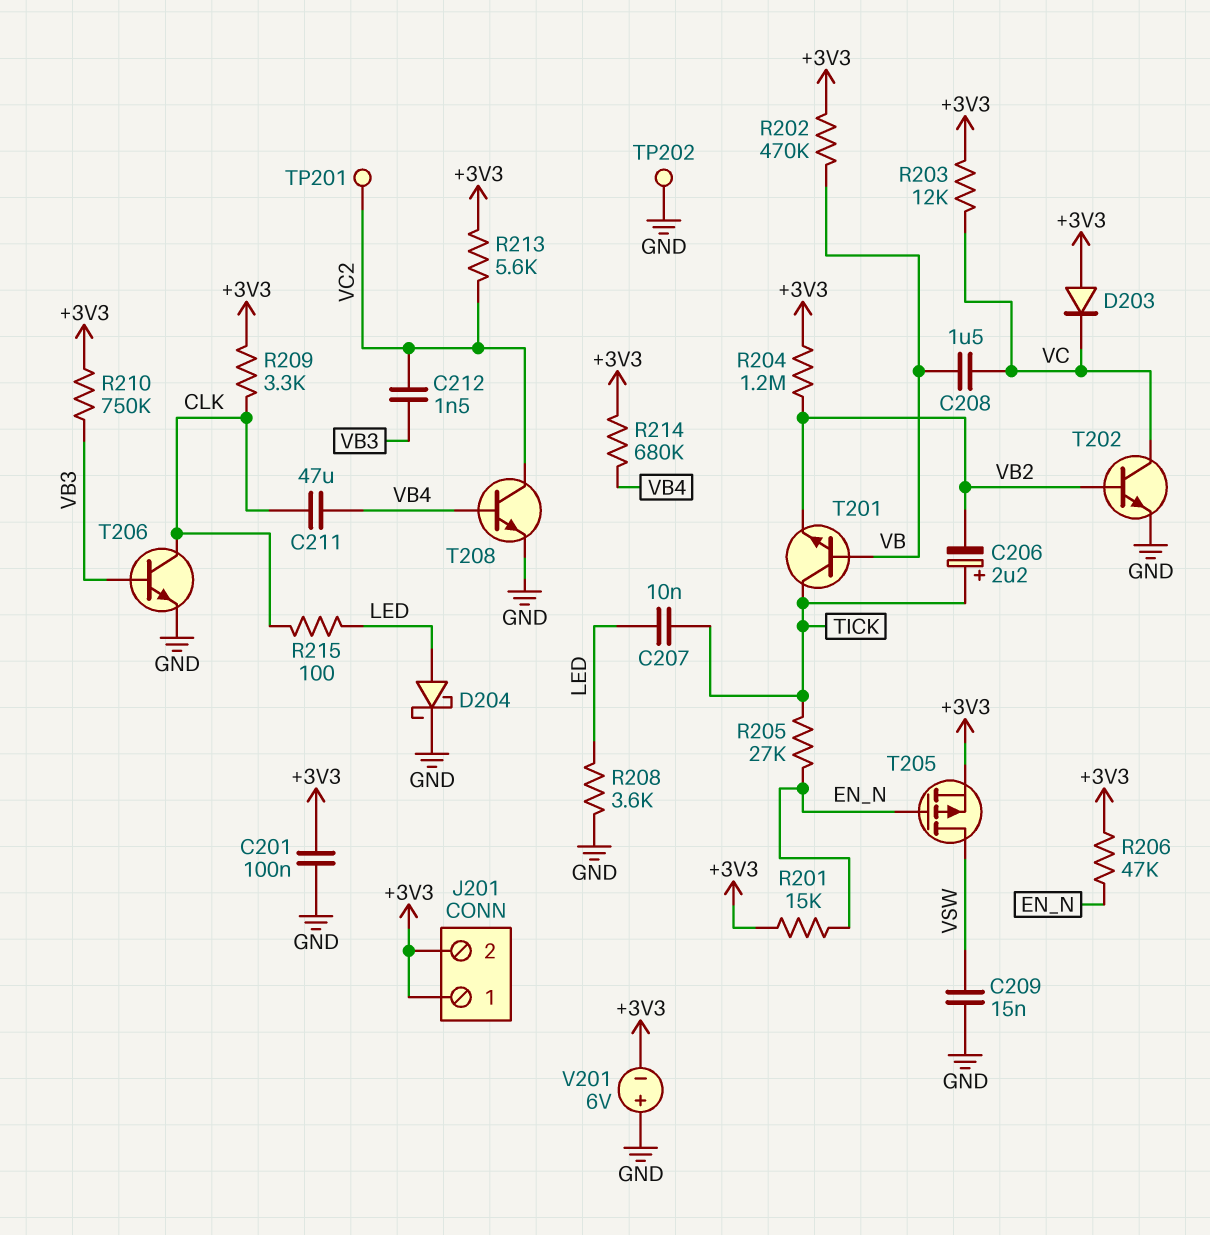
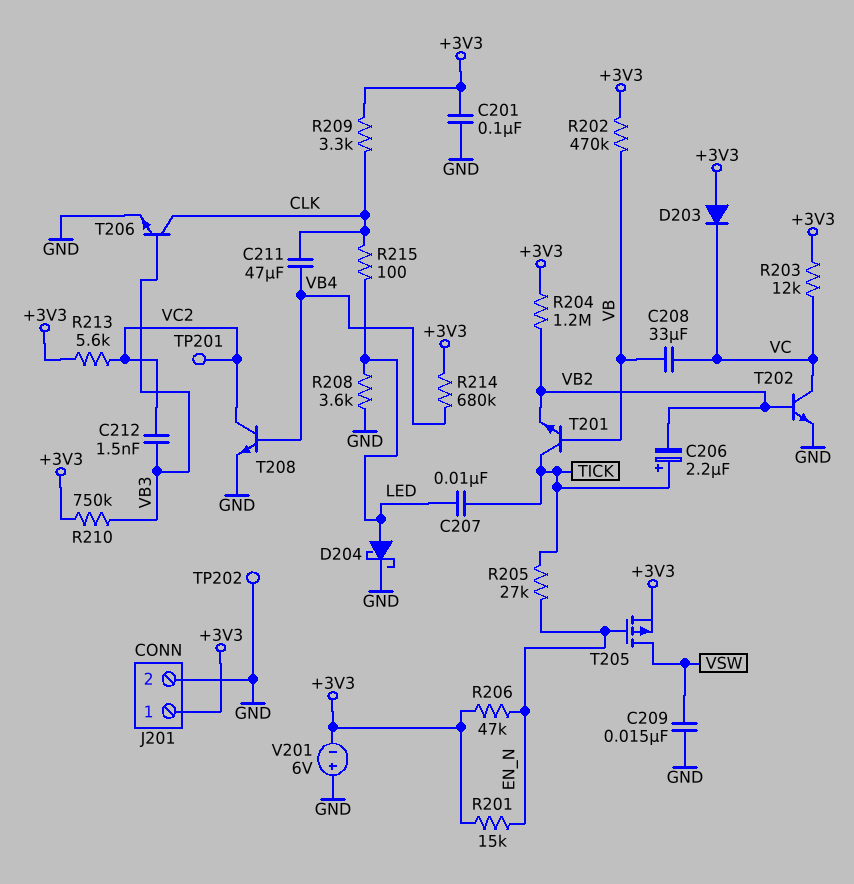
C208: 1.5uF (VB, VC) -> 33uF (VB, VC)
J201 pin 2: +3V3 -> GND

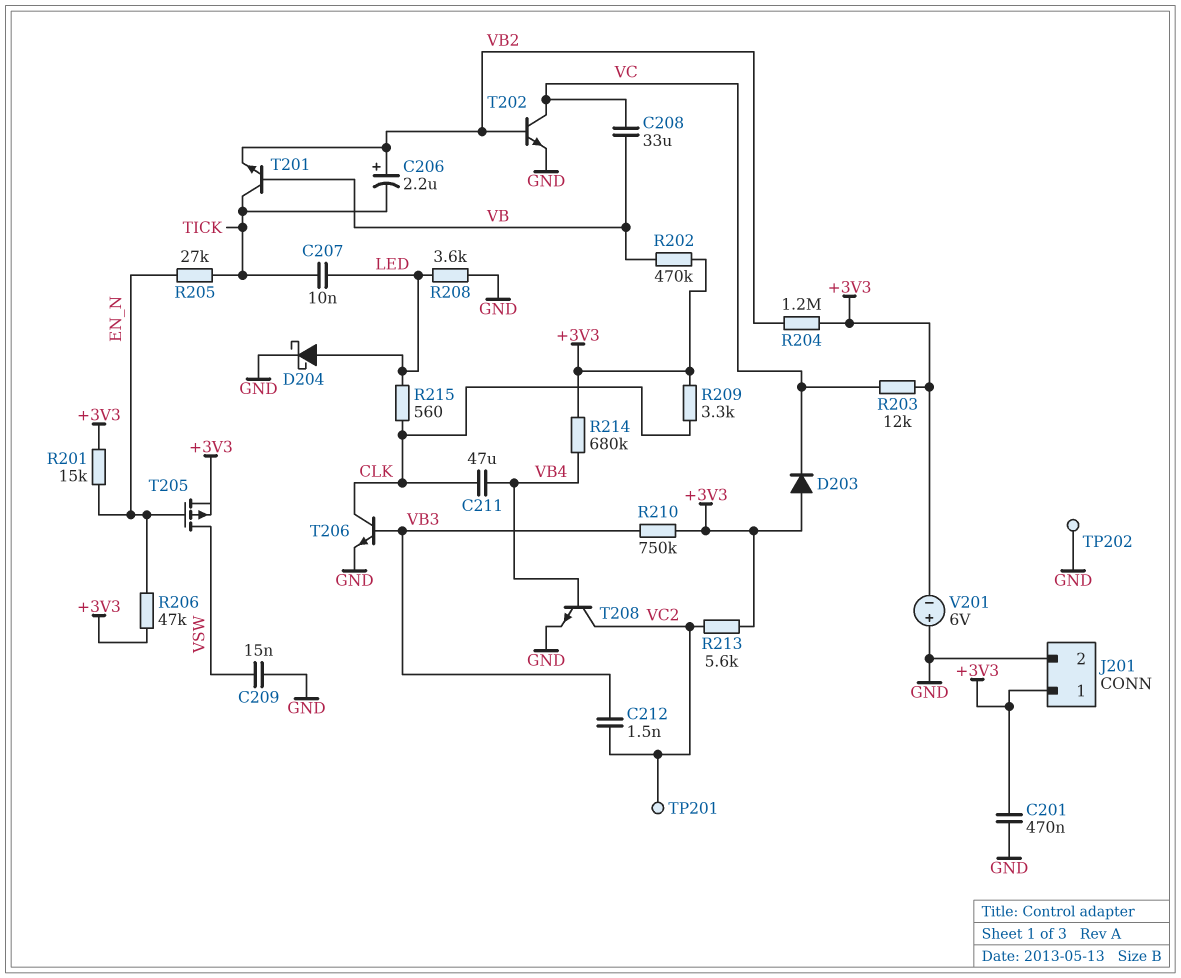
C201: 100nF (+3V3, GND) -> 470nF (+3V3, GND)
C206: 2.2uF (plus TICK, minus VB2) -> 2.2uF (plus VB2, minus TICK)
R215: 100 (CLK, LED) -> 560 (CLK, LED)

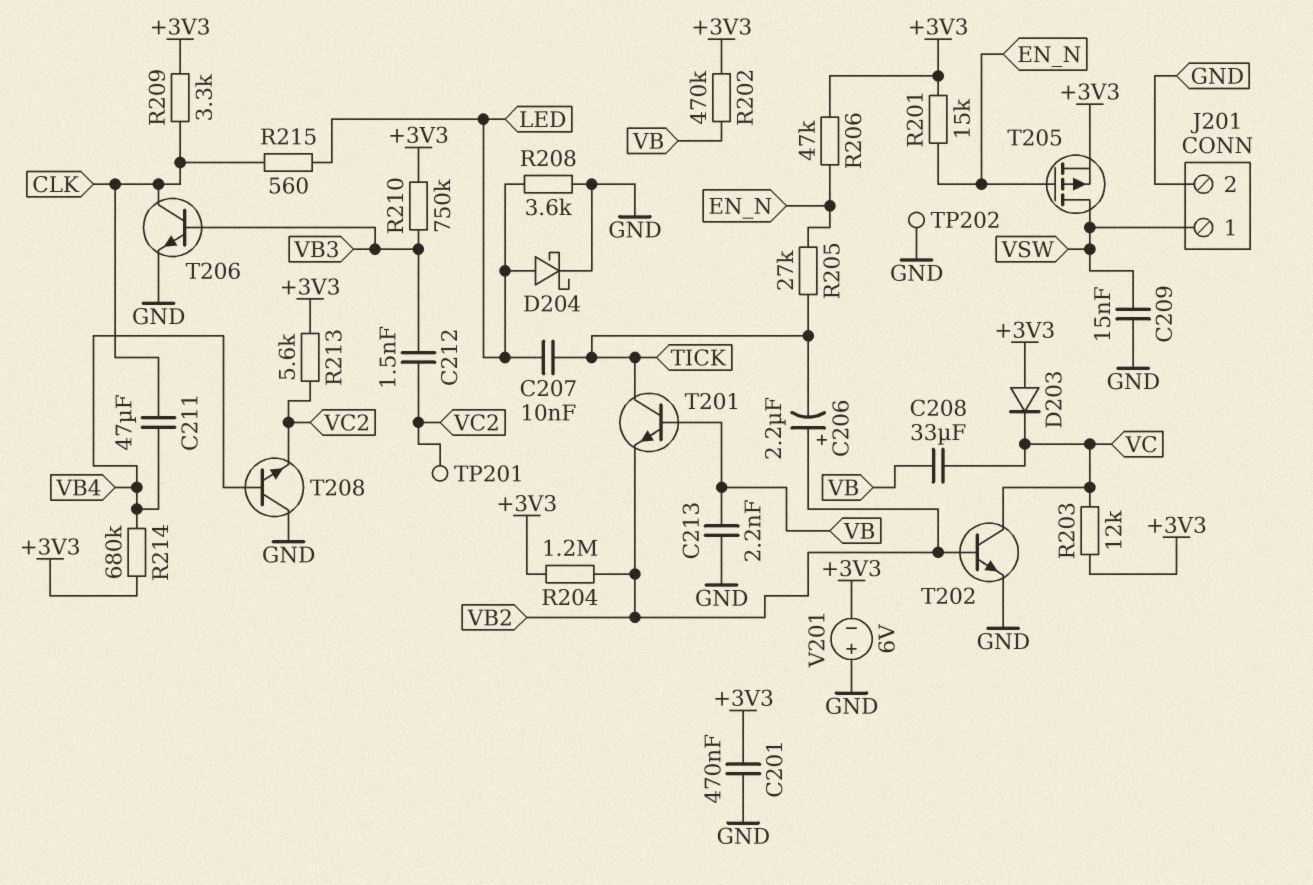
C213: none -> 2.2nF (GND, VB)
J201 pin 1: +3V3 -> VSW
T208: NPN (B VB4, C VC2, E GND) -> NPN (B VB4, C GND, E VC2)

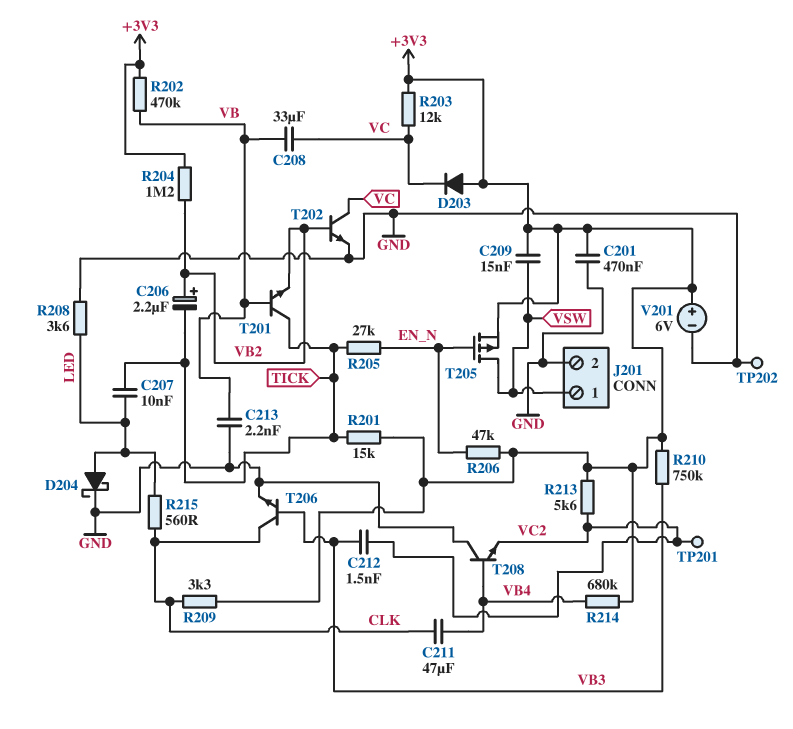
C209: 15nF (GND, VSW) -> 15nF (+3V3, VSW)
R201: 15k (+3V3, EN_N) -> 15k (+3V3, TICK)
V201: 6V (plus GND, minus +3V3) -> 6V (plus +3V3, minus GND)

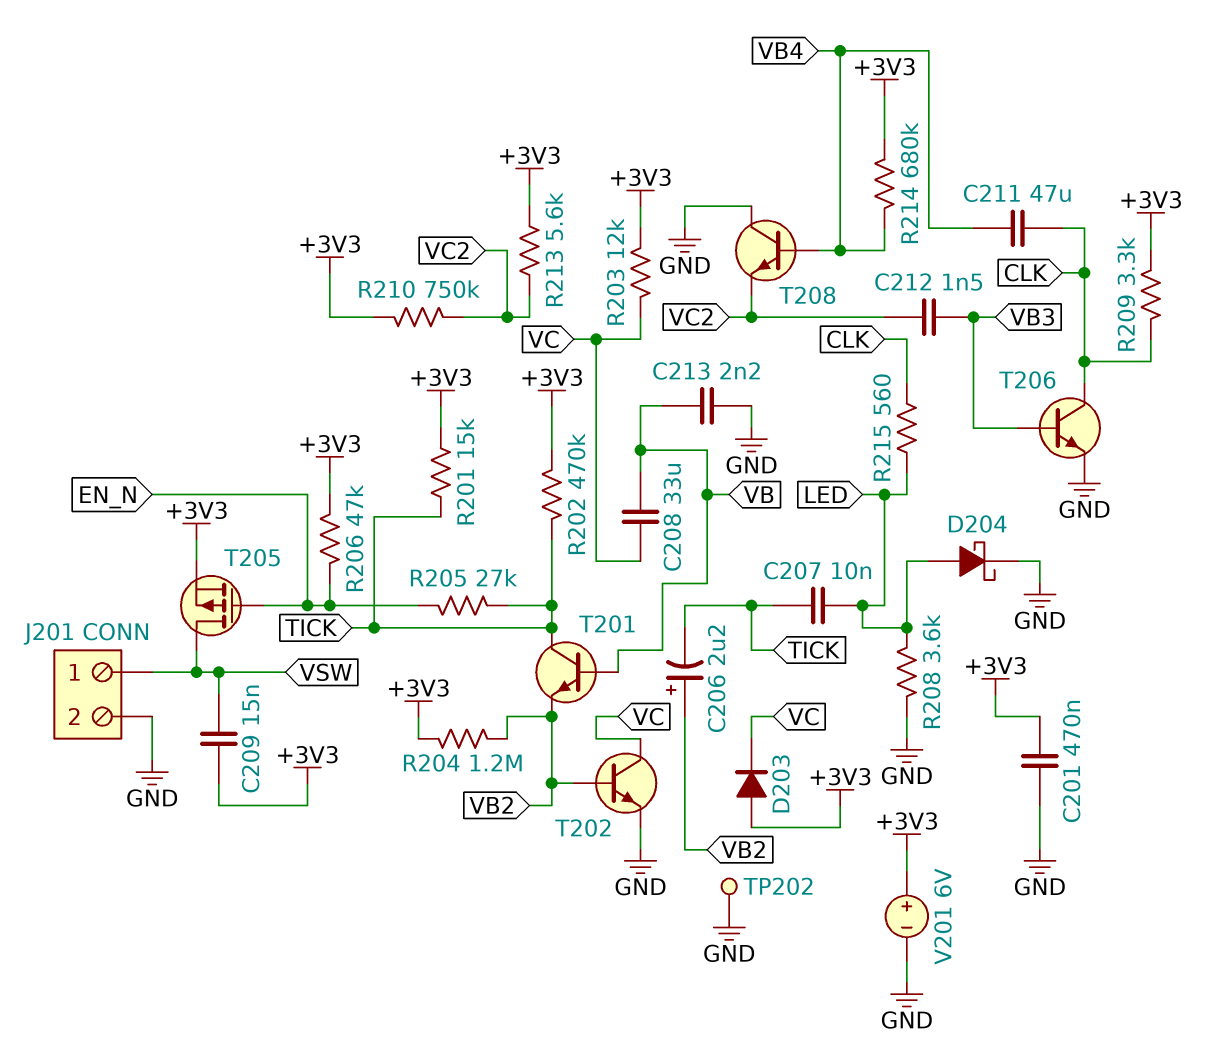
R202: 470k (+3V3, VB) -> 470k (+3V3, TICK)
R210: 750k (+3V3, VB3) -> 750k (+3V3, VC2)
TP201: test point (VC2) -> none

